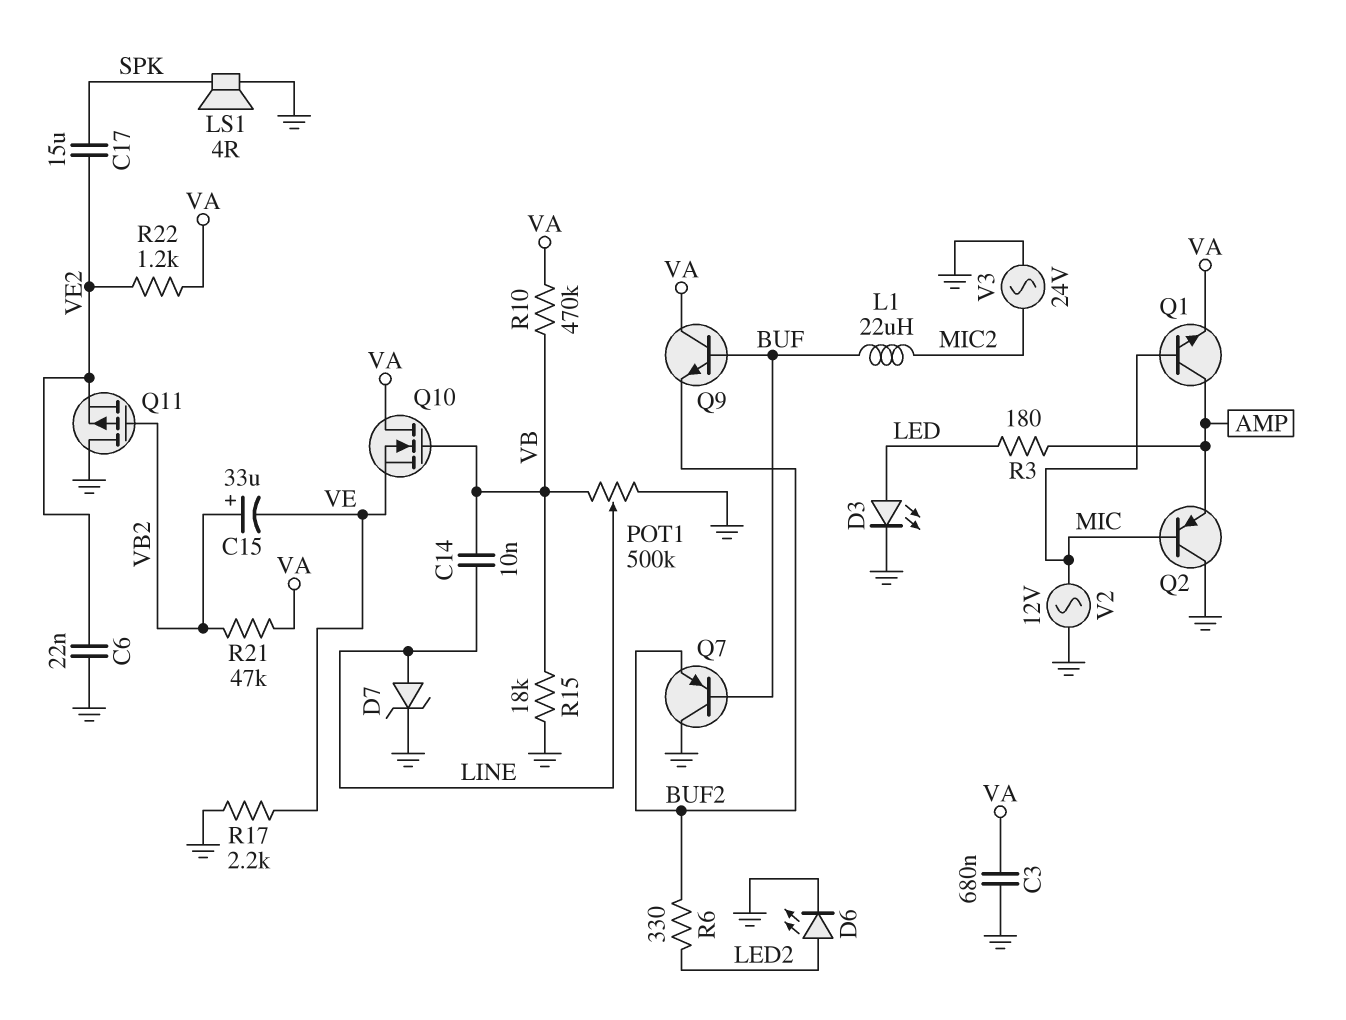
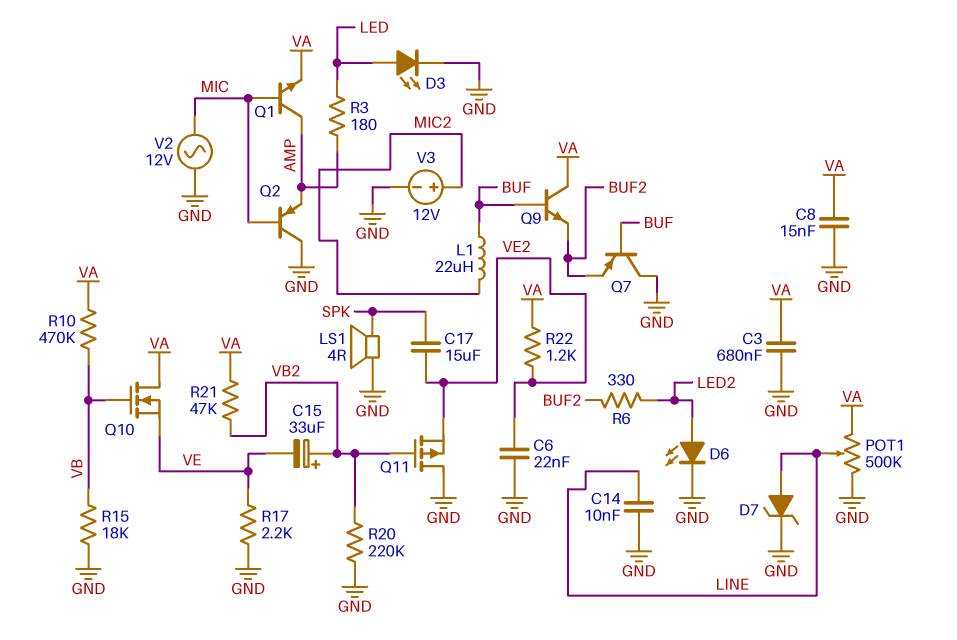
C8: none -> 15nF (GND, VA)
C14: 10nF (LINE, VB) -> 10nF (GND, LINE)
POT1: 500k (GND, VB, wiper LINE) -> 500k (GND, VA, wiper LINE)
R20: none -> 220k (GND, VB2)
V3: AC 24V (GND, MIC2) -> 12V (plus MIC2, minus GND)

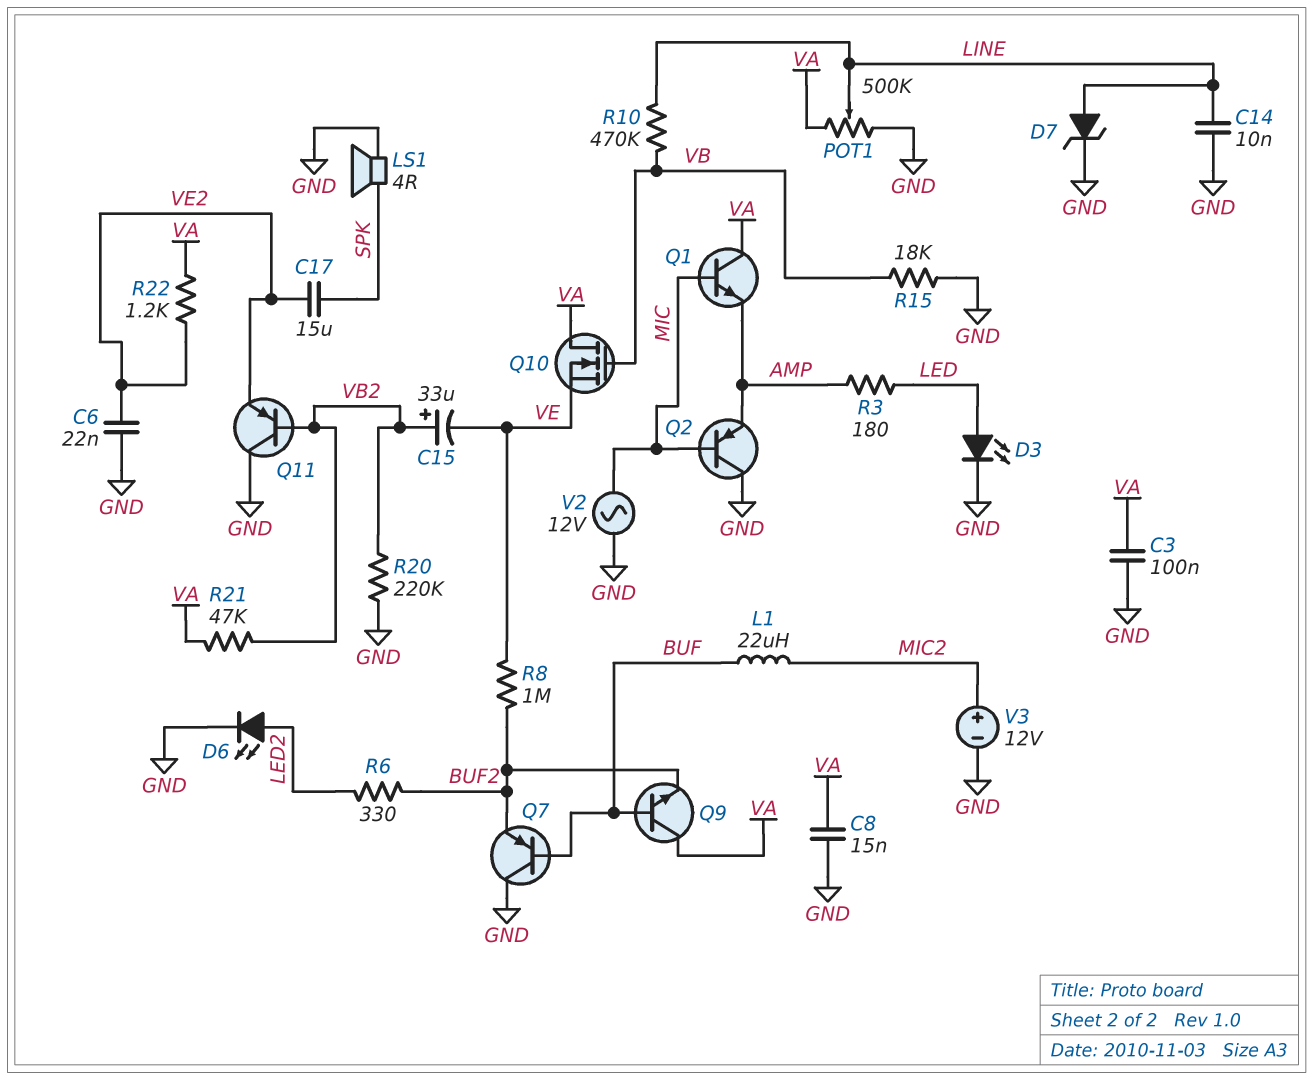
C3: 680nF (GND, VA) -> 100nF (GND, VA)
Q1: NPN (B MIC, C AMP, E VA) -> NPN (B MIC, C VA, E AMP)
Q11: PMOS (G VB2, D GND, S VE2) -> PNP (B VB2, C GND, E VE2)
R8: none -> 1M (BUF2, VE)
R10: 470k (VA, VB) -> 470k (LINE, VB)
R17: 2.2k (GND, VE) -> none

